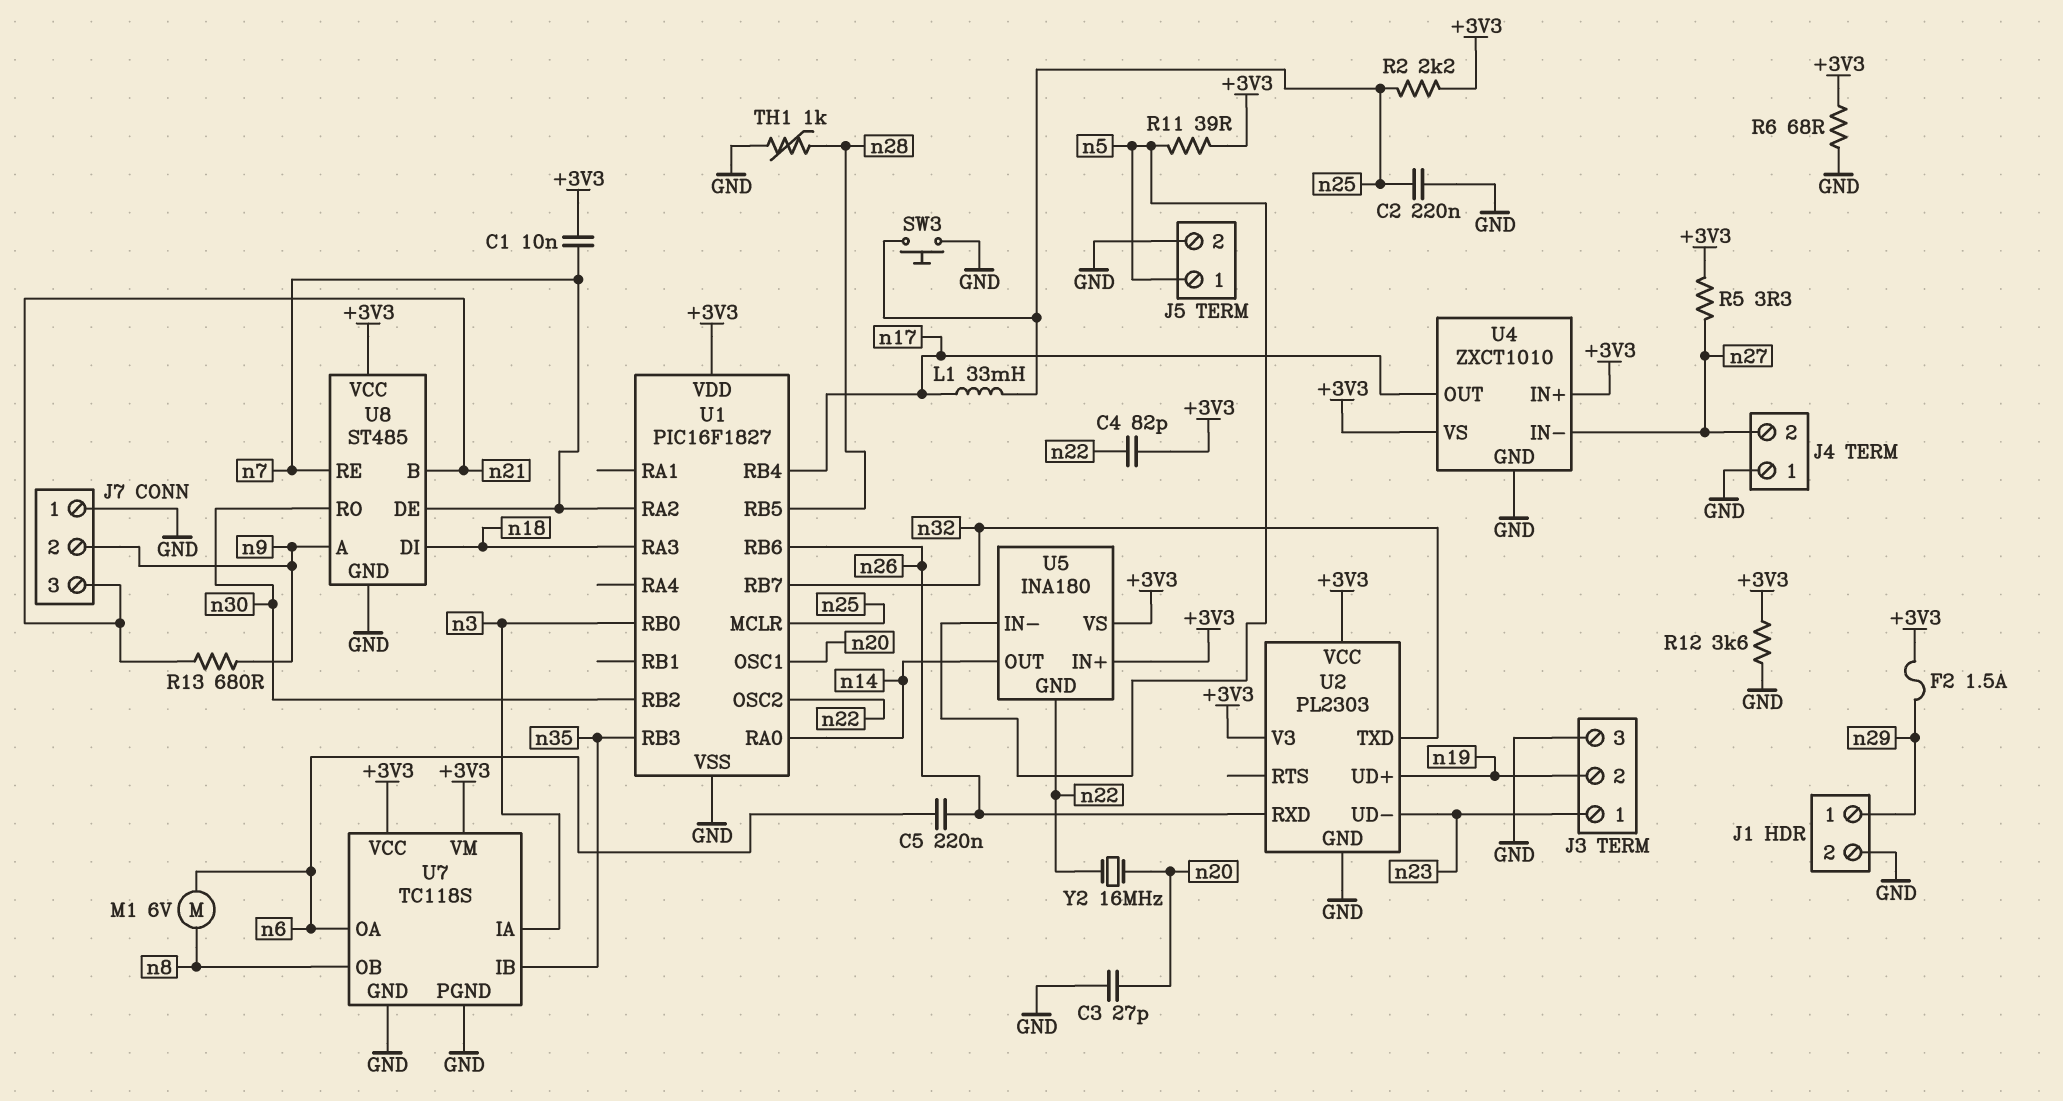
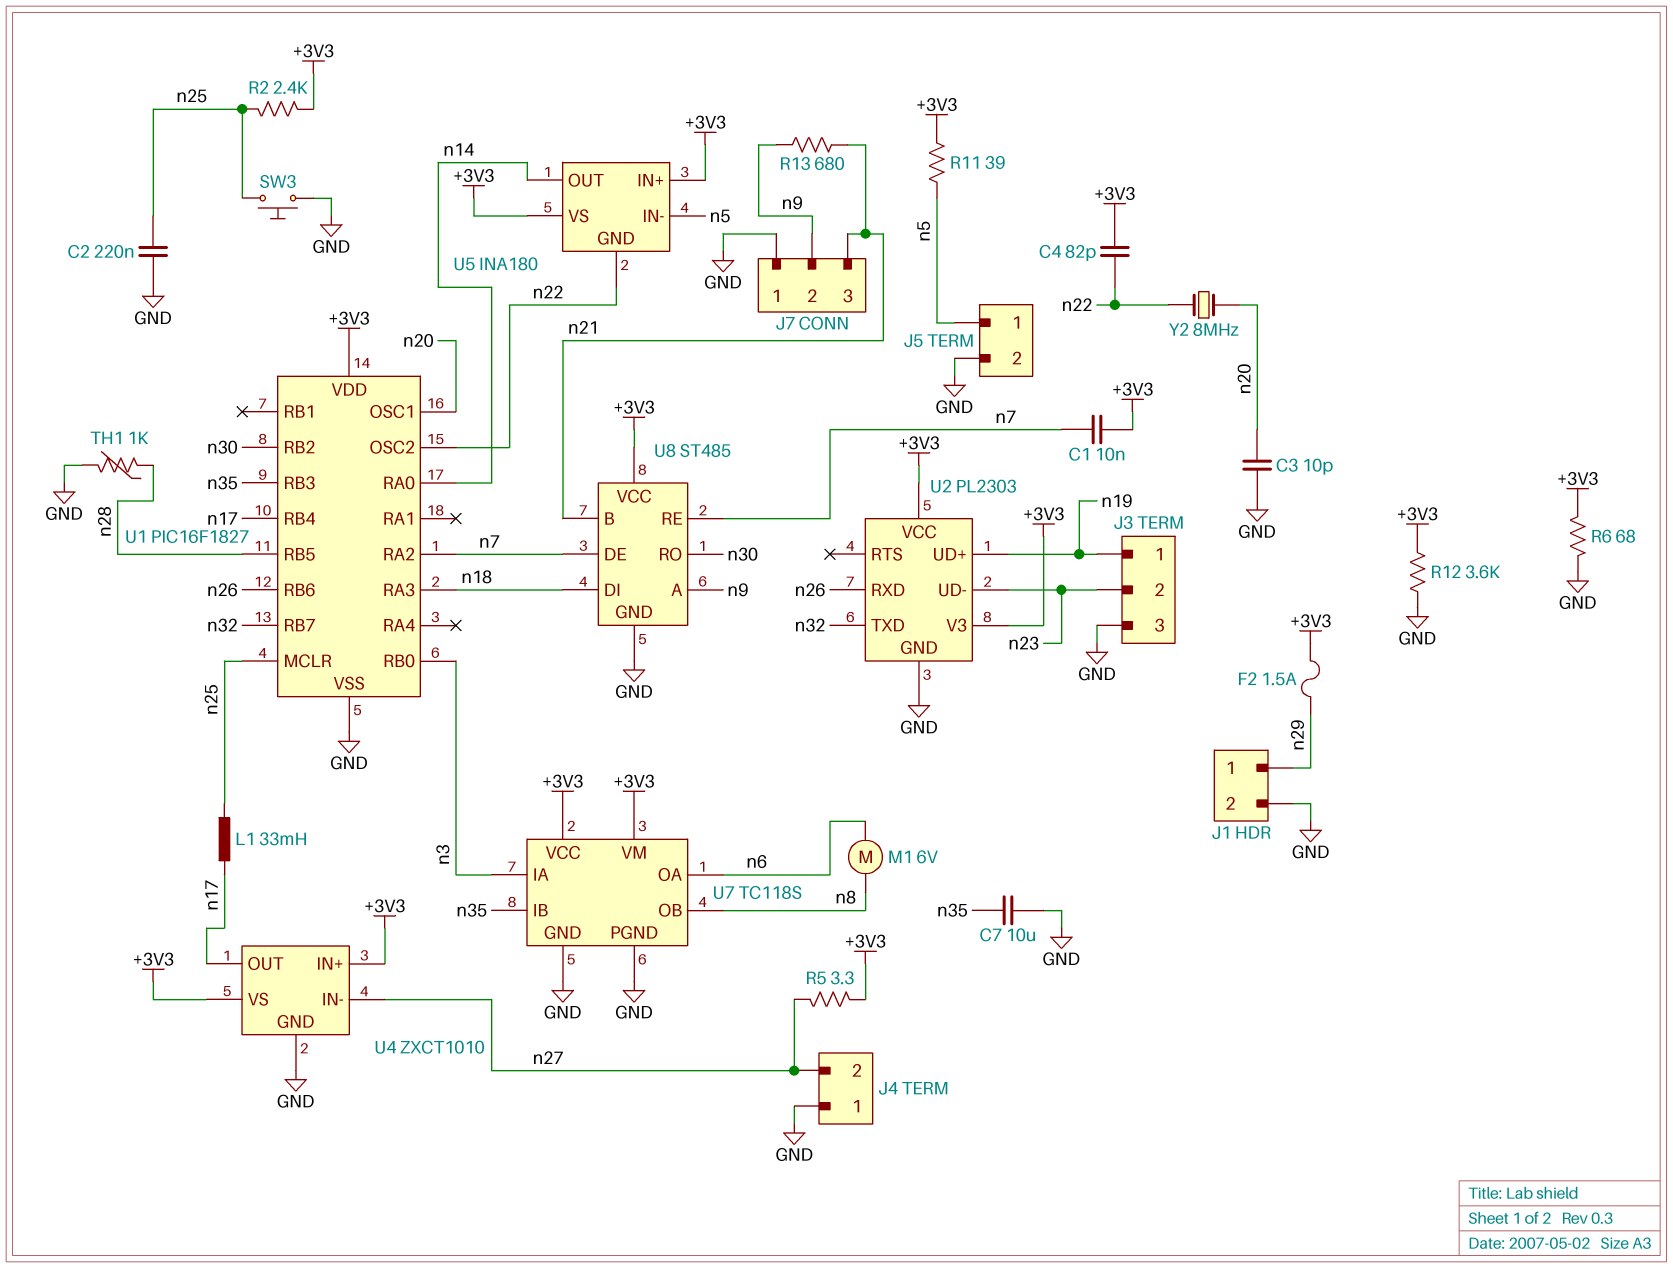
C3: 27pF (GND, n20) -> 10pF (GND, n20)
C5: 220nF (n6, n26) -> none
C7: none -> 10uF (GND, n35)
J3 pin 1: n23 -> n19
J3 pin 2: n19 -> n23
R2: 2.2k (+3V3, n25) -> 2.4k (+3V3, n25)
Y2: 16MHz (n20, n22) -> 8MHz (n20, n22)

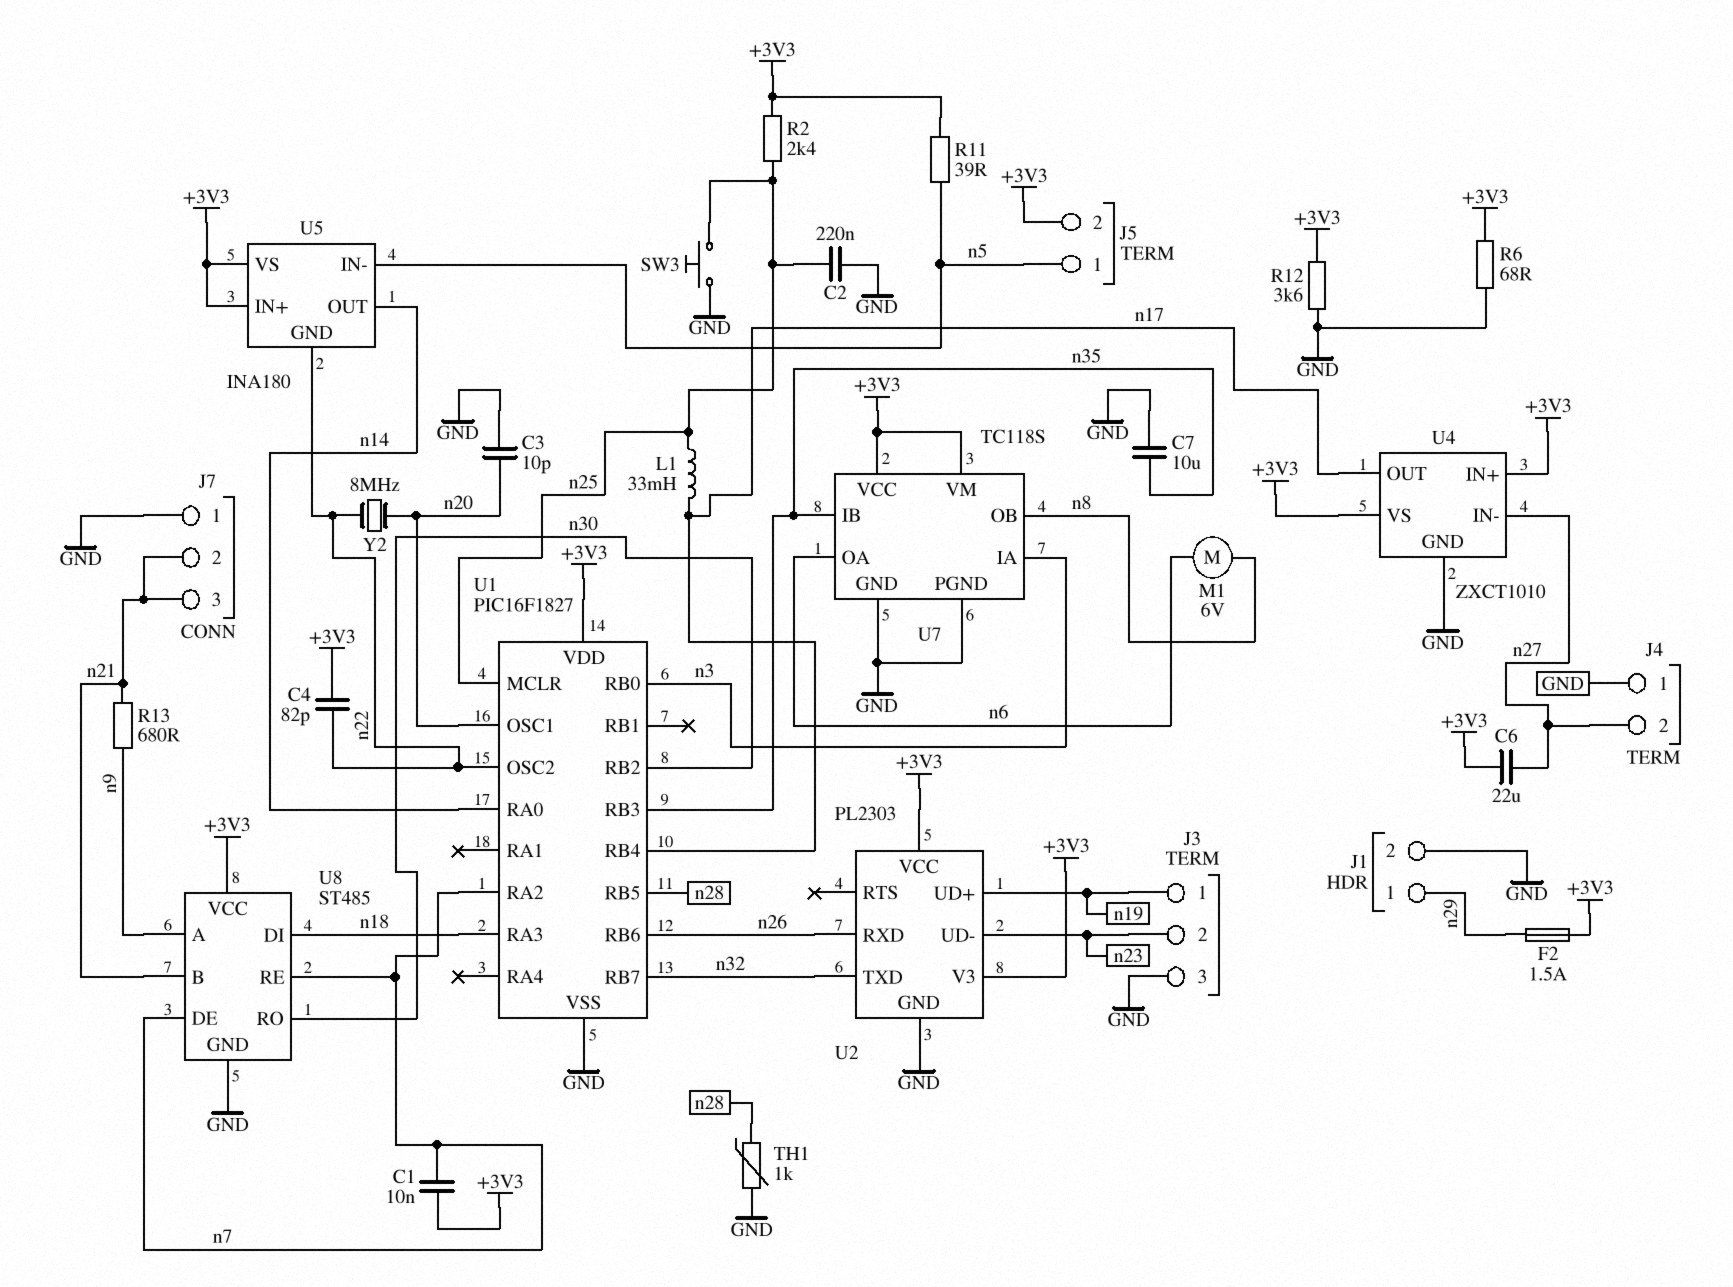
C6: none -> 22uF (+3V3, n27)
J5 pin 2: GND -> +3V3
J7 pin 2: n9 -> n21
R5: 3.3 (+3V3, n27) -> none

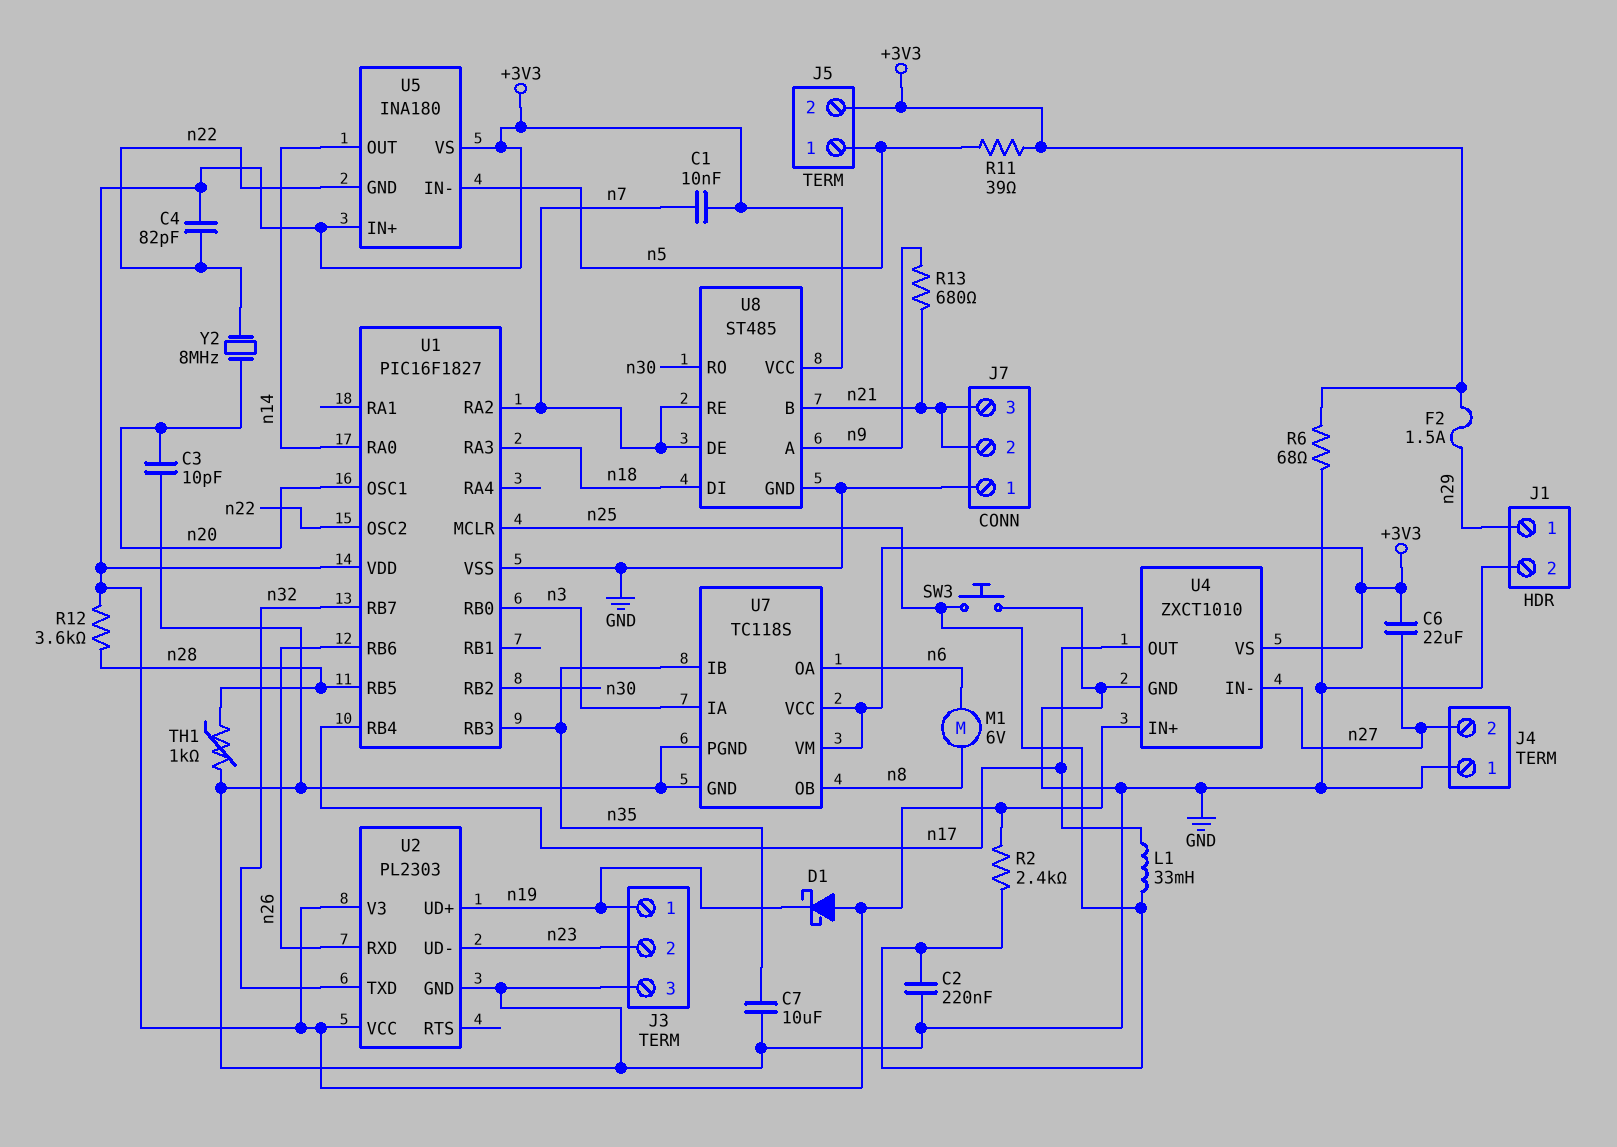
D1: none -> schottky (A +3V3, K n19)
R12: 3.6k (+3V3, GND) -> 3.6k (+3V3, n28)

